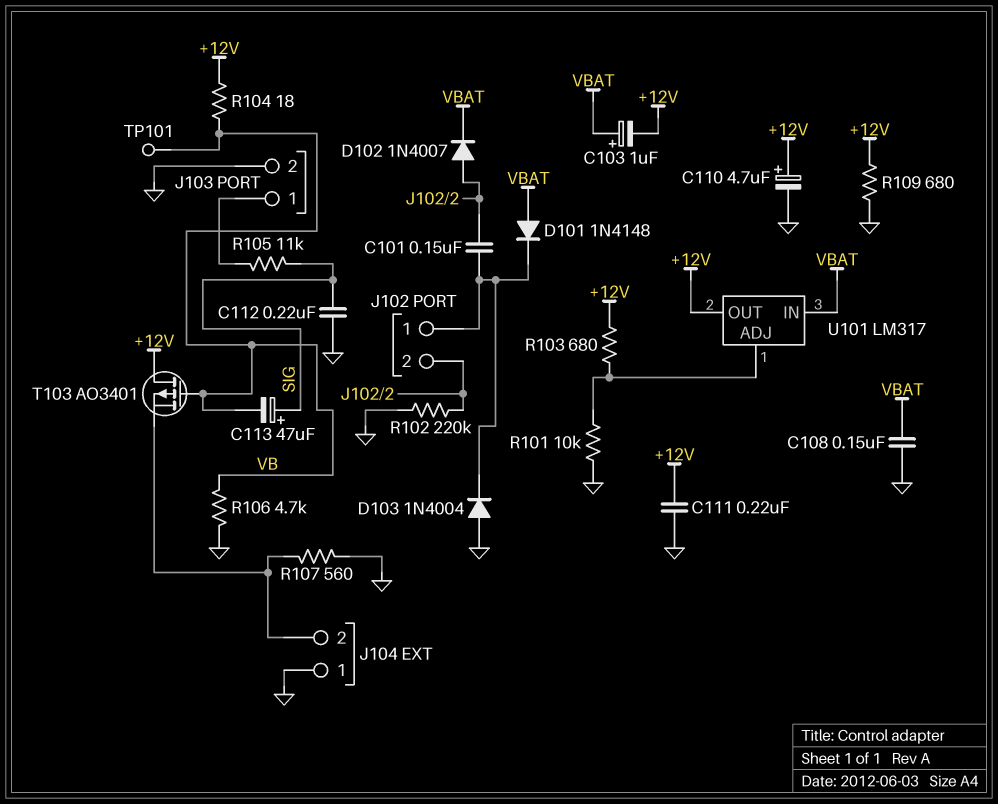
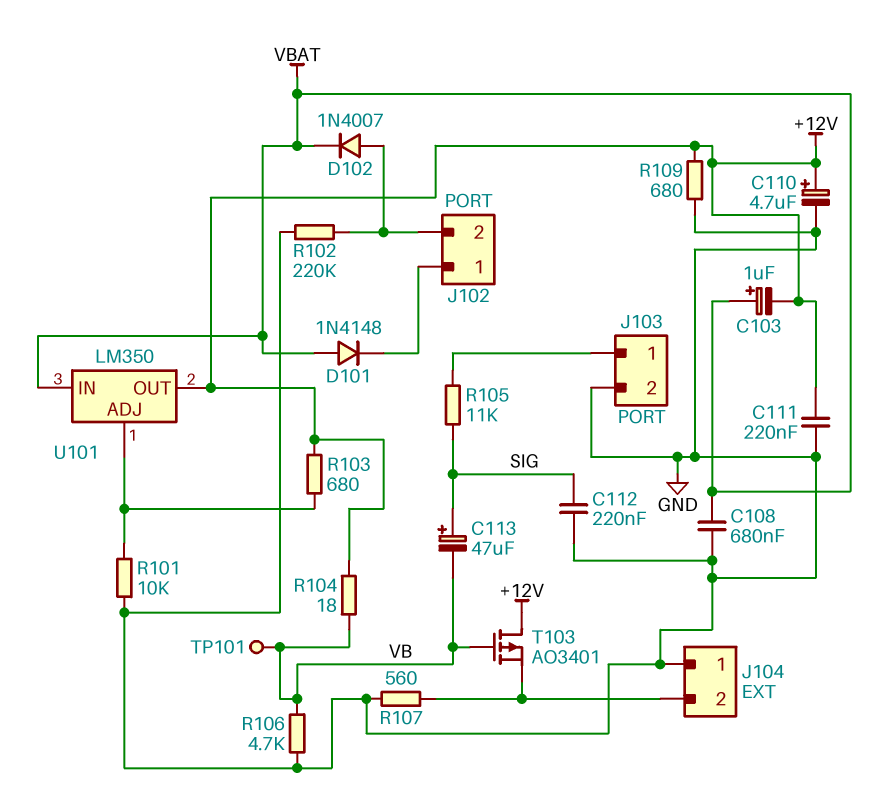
C101: 150nF (J102/1, J102/2) -> none
C108: 150nF (GND, VBAT) -> 680nF (GND, VBAT)
D103: diode 1N4004 (A GND, K J102/1) -> none
U101: LM317 -> LM350

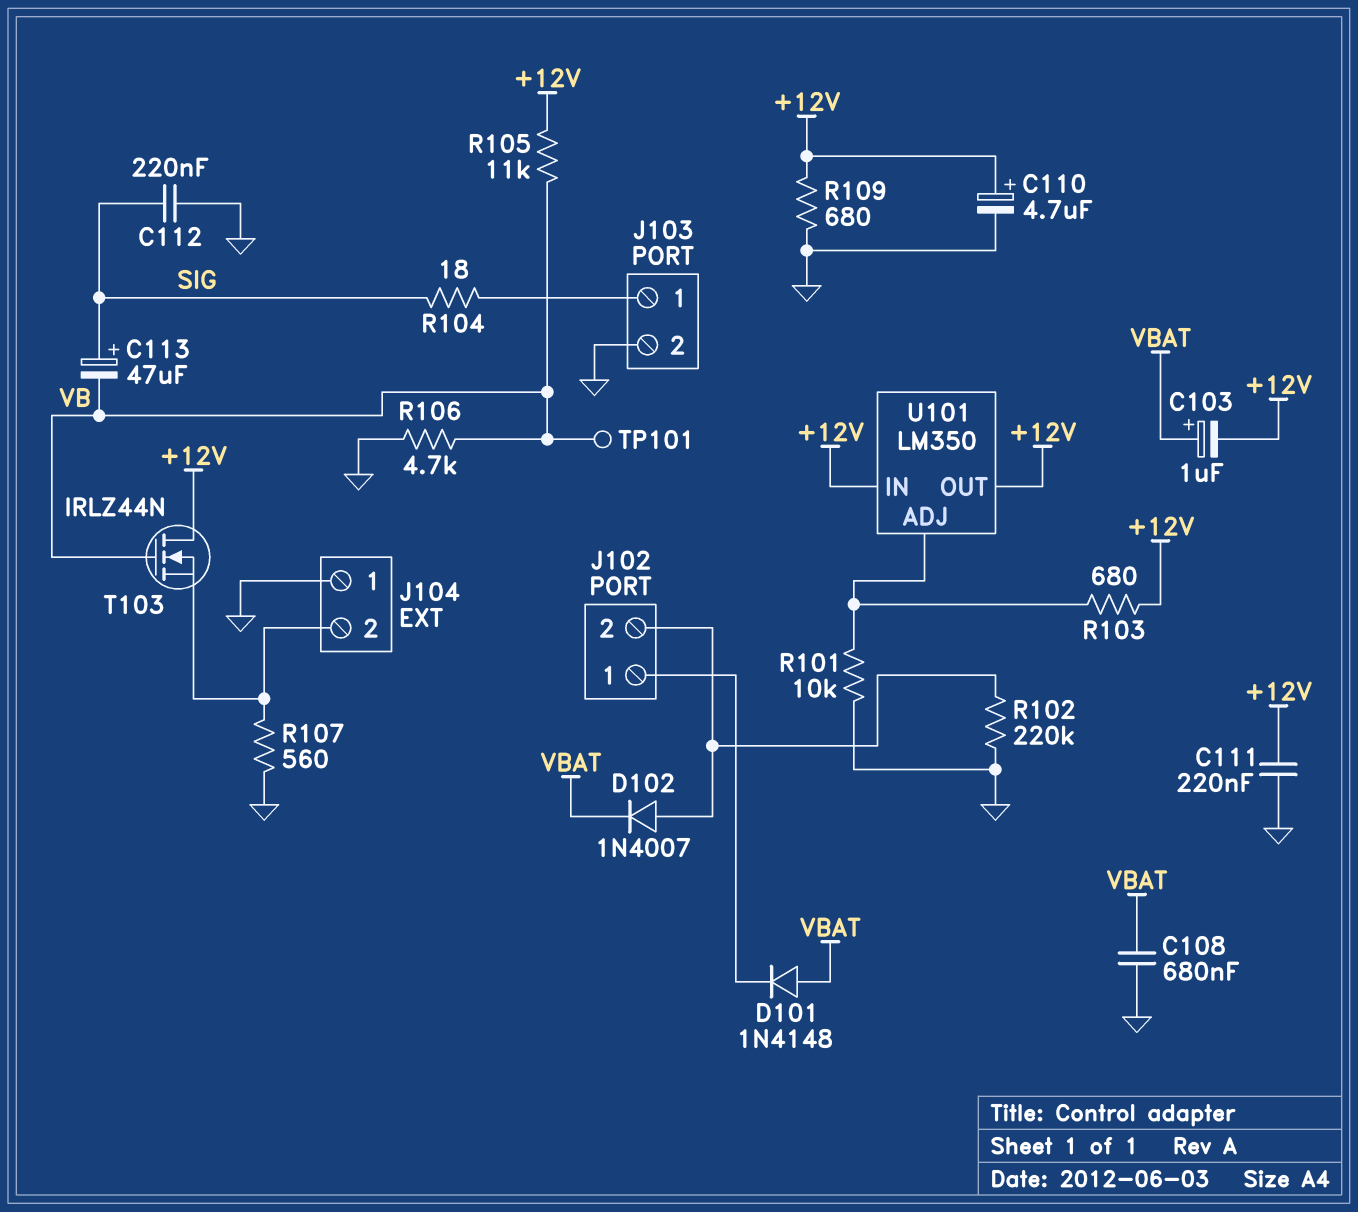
R104: 18 (+12V, VB) -> 18 (J103/1, SIG)
R105: 11k (J103/1, SIG) -> 11k (+12V, VB)
T103: PMOS AO3401 (G VB, D +12V, S J104/2) -> NMOS IRLZ44N (G VB, D +12V, S J104/2)
U101 pin IN: VBAT -> +12V

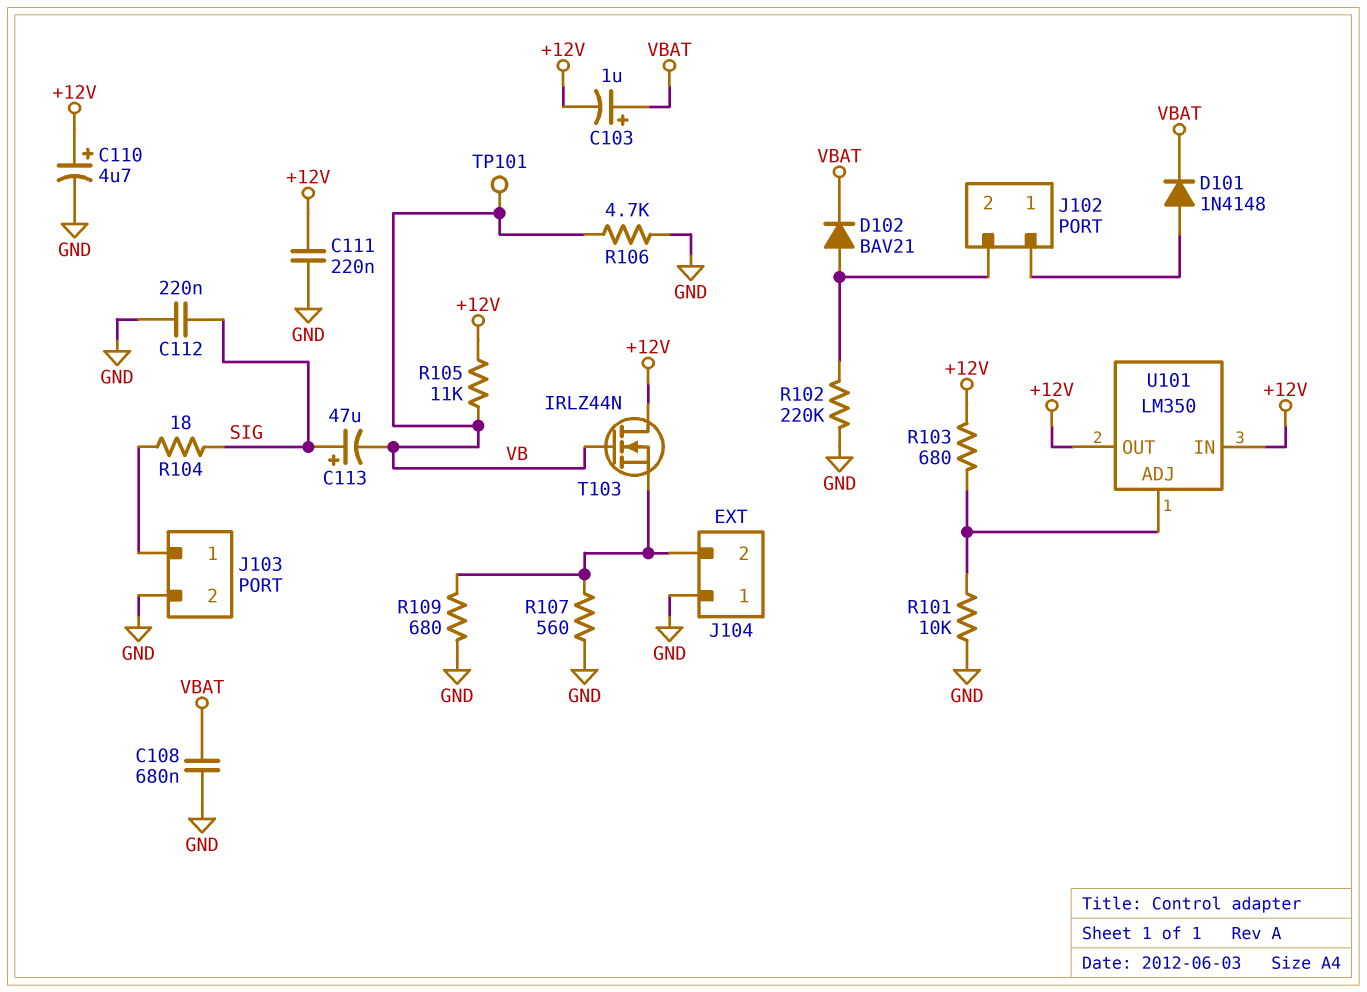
D101: diode 1N4148 (A VBAT, K J102/1) -> diode 1N4148 (A J102/1, K VBAT)
D102: diode 1N4007 (A J102/2, K VBAT) -> diode BAV21 (A J102/2, K VBAT)
R109: 680 (+12V, GND) -> 680 (GND, J104/2)

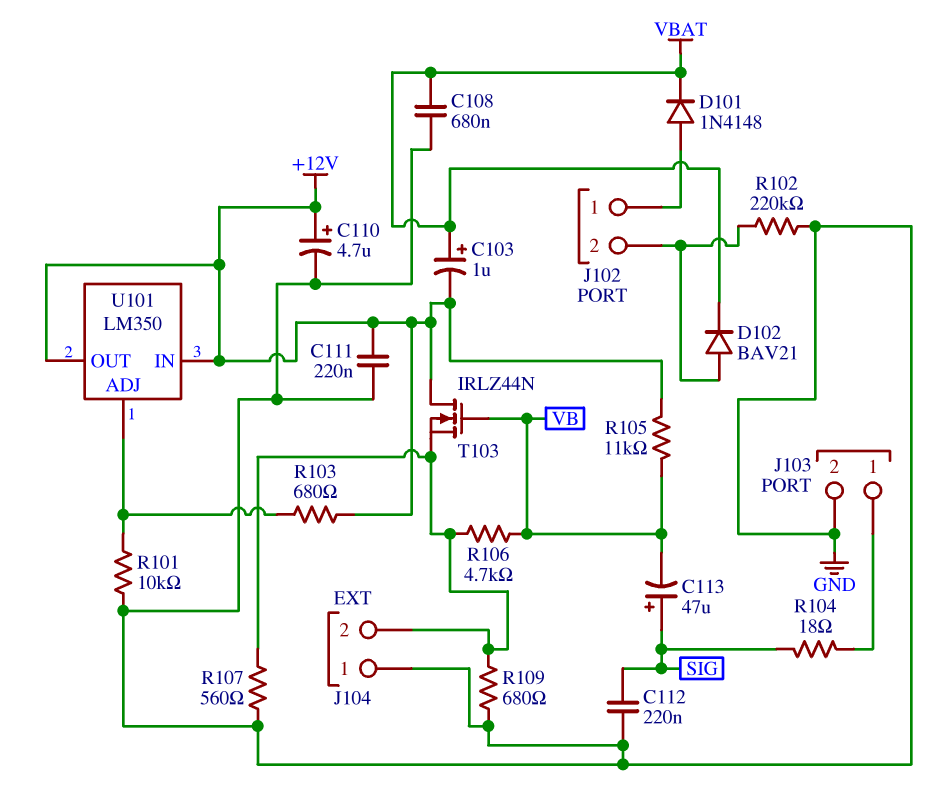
R106: 4.7k (GND, VB) -> 4.7k (J104/2, VB)
TP101: test point (VB) -> none

